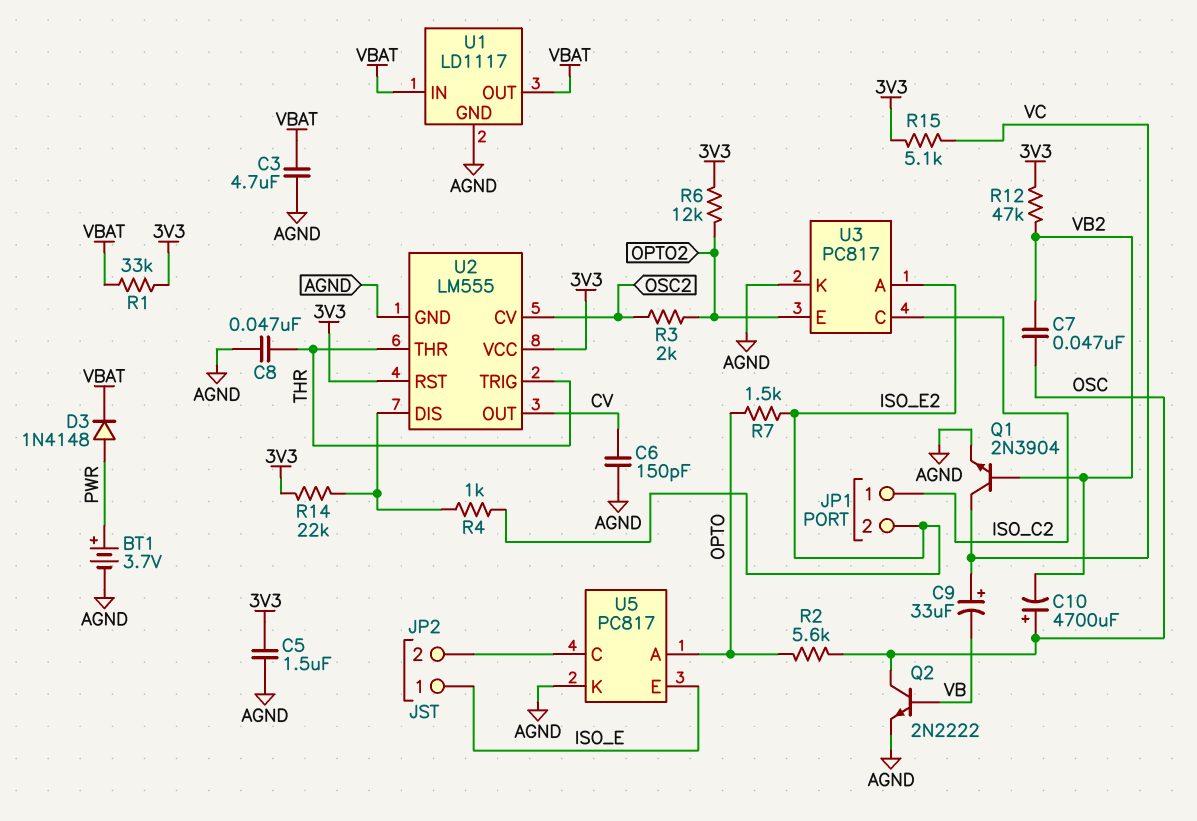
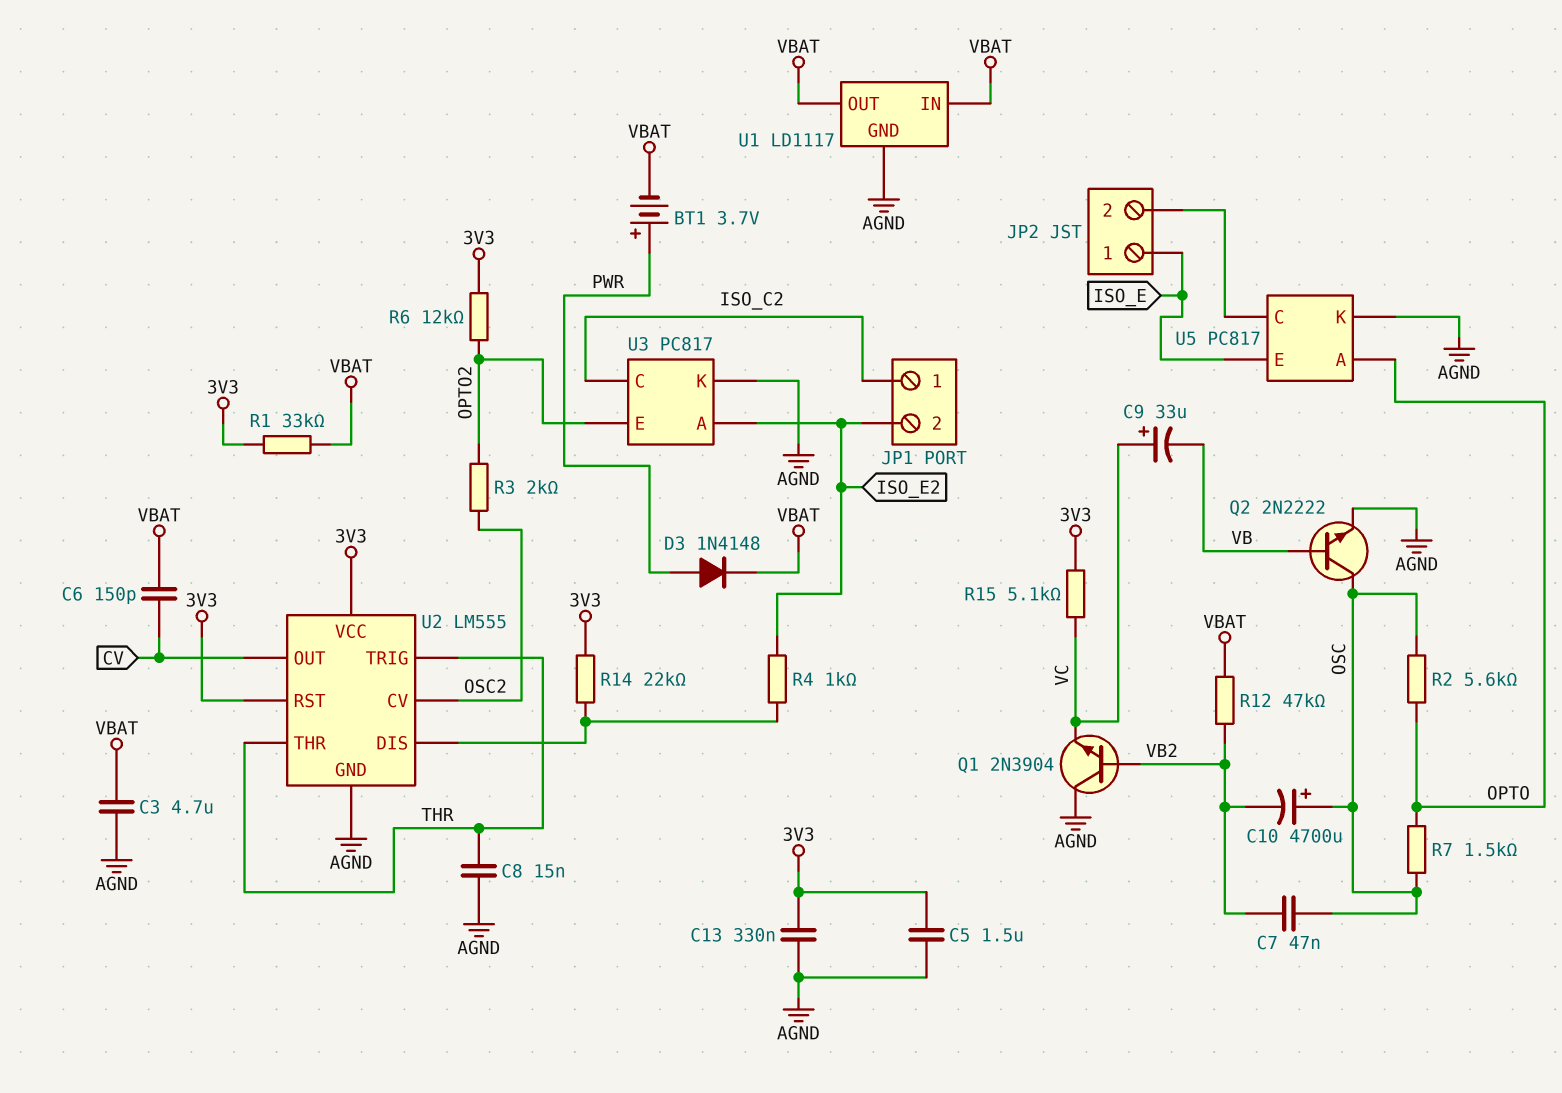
BT1: 3.7V (plus PWR, minus AGND) -> 3.7V (plus PWR, minus VBAT)
C6: 150pF (AGND, CV) -> 150pF (CV, VBAT)
C8: 47nF (AGND, THR) -> 15nF (AGND, THR)
C13: none -> 330nF (3V3, AGND)
Q1: NPN 2N3904 (B VB2, C VC, E AGND) -> NPN 2N3904 (B VB2, C AGND, E VC)
R7: 1.5k (ISO_E2, OPTO) -> 1.5k (OPTO, OSC)
R12: 47k (3V3, VB2) -> 47k (VB2, VBAT)

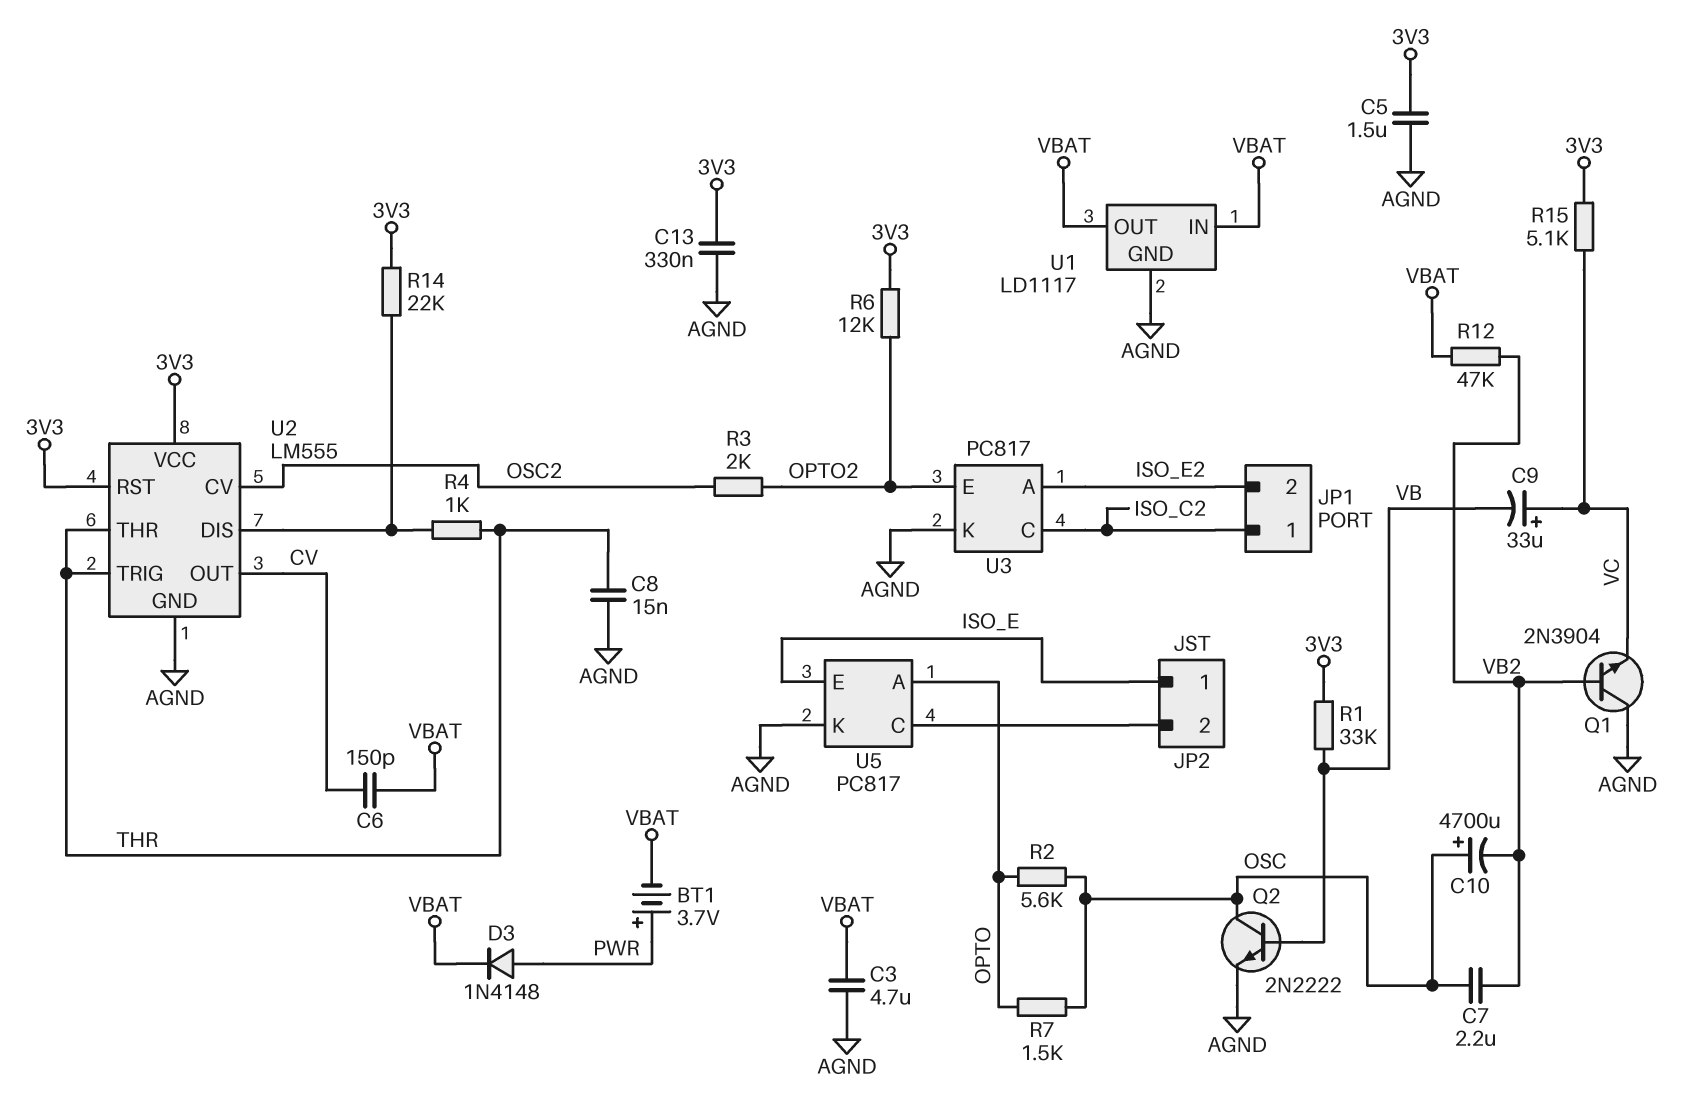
C7: 47nF (OSC, VB2) -> 2.2uF (OSC, VB2)
R1: 33k (3V3, VBAT) -> 33k (3V3, VB)
R4: 1k (ISO_E2, U2/DIS) -> 1k (THR, U2/DIS)

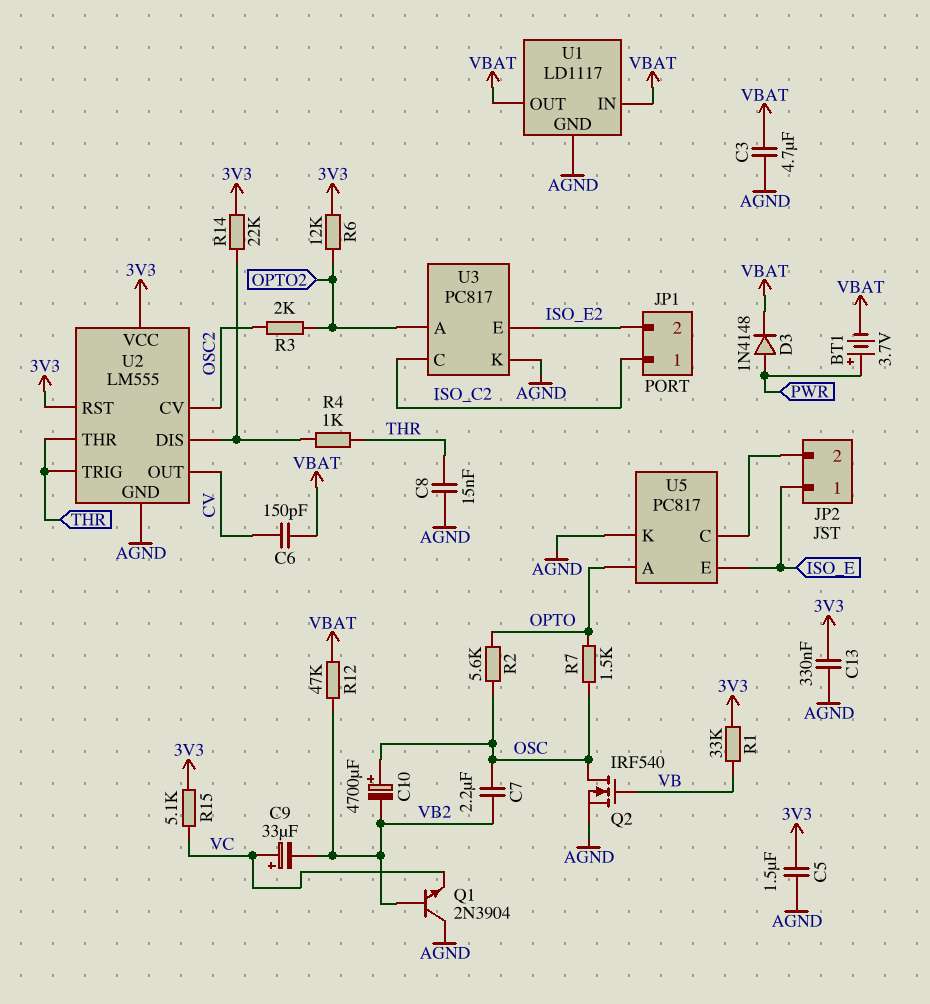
C9: 33uF (plus VC, minus VB) -> 33uF (plus VC, minus VB2)
Q2: NPN 2N2222 (B VB, C OSC, E AGND) -> NMOS IRF540 (G VB, D OSC, S AGND)
U3 pin A: ISO_E2 -> OPTO2
U3 pin E: OPTO2 -> ISO_E2

